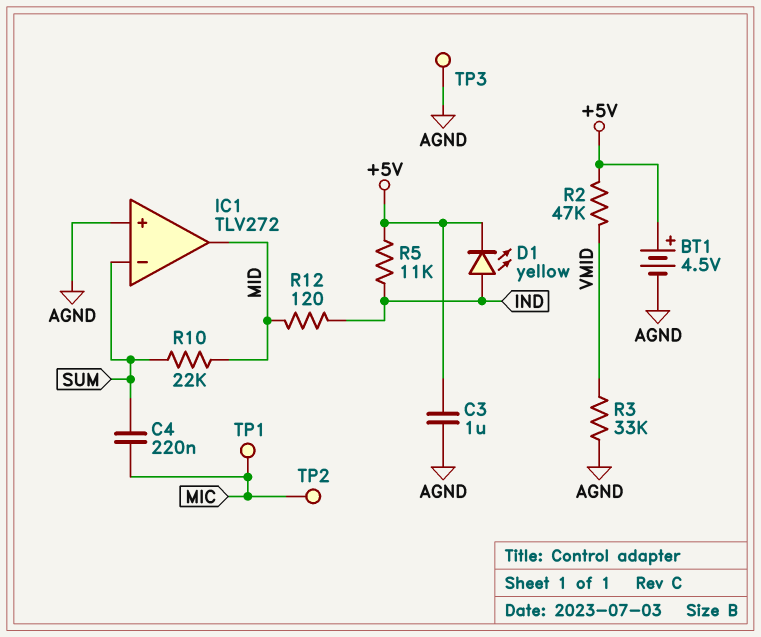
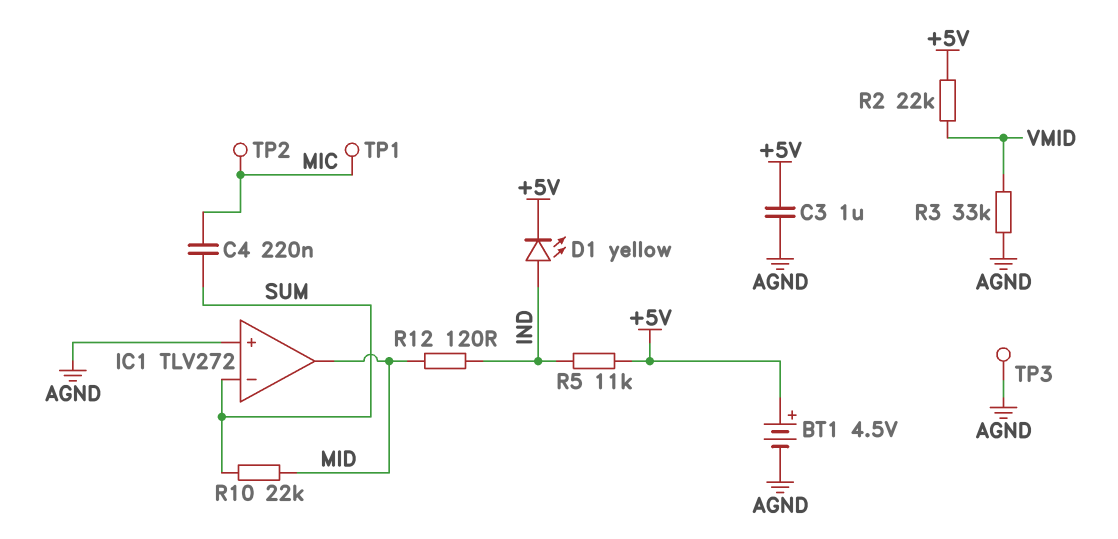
R2: 47k (+5V, VMID) -> 22k (+5V, VMID)

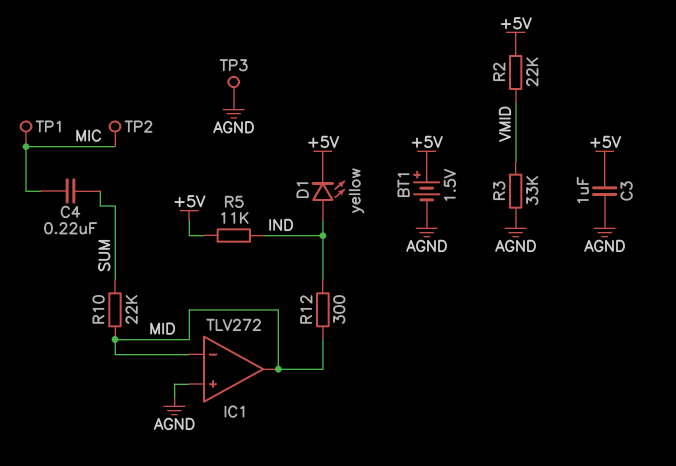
BT1: 4.5V (plus +5V, minus AGND) -> 1.5V (plus +5V, minus AGND)
IC1 pin in-: SUM -> MID
R12: 120 (IND, MID) -> 300 (IND, MID)

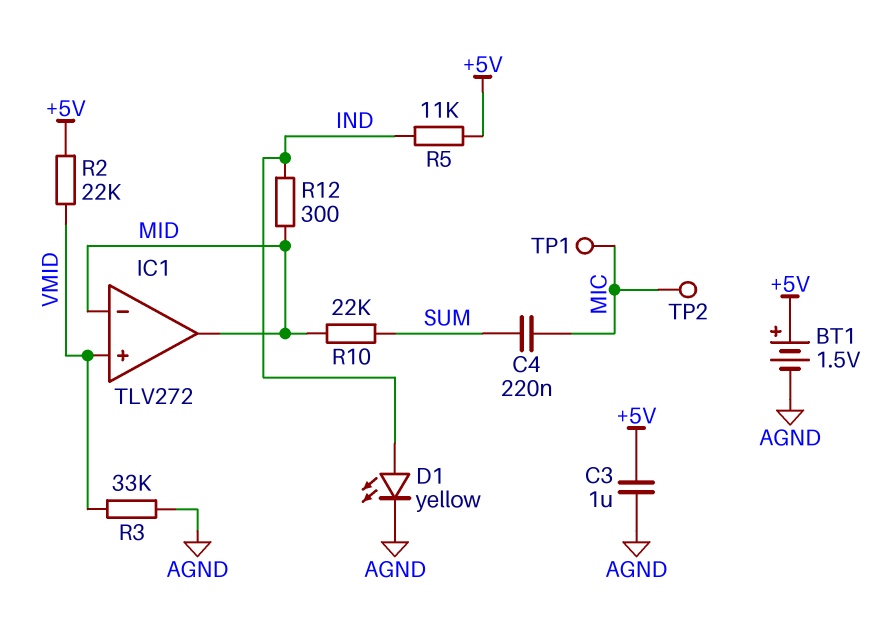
D1: LED yellow (A IND, K +5V) -> LED yellow (A IND, K AGND)
IC1 pin in+: AGND -> VMID
TP3: test point (AGND) -> none

